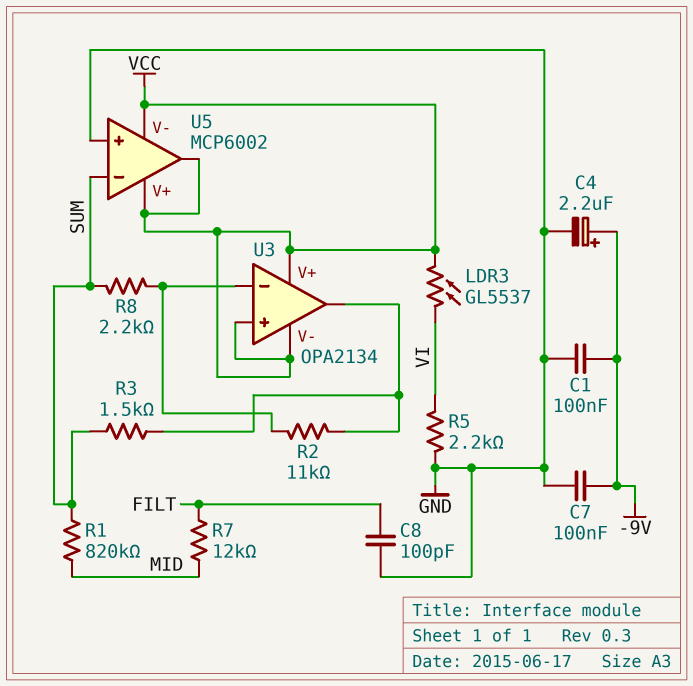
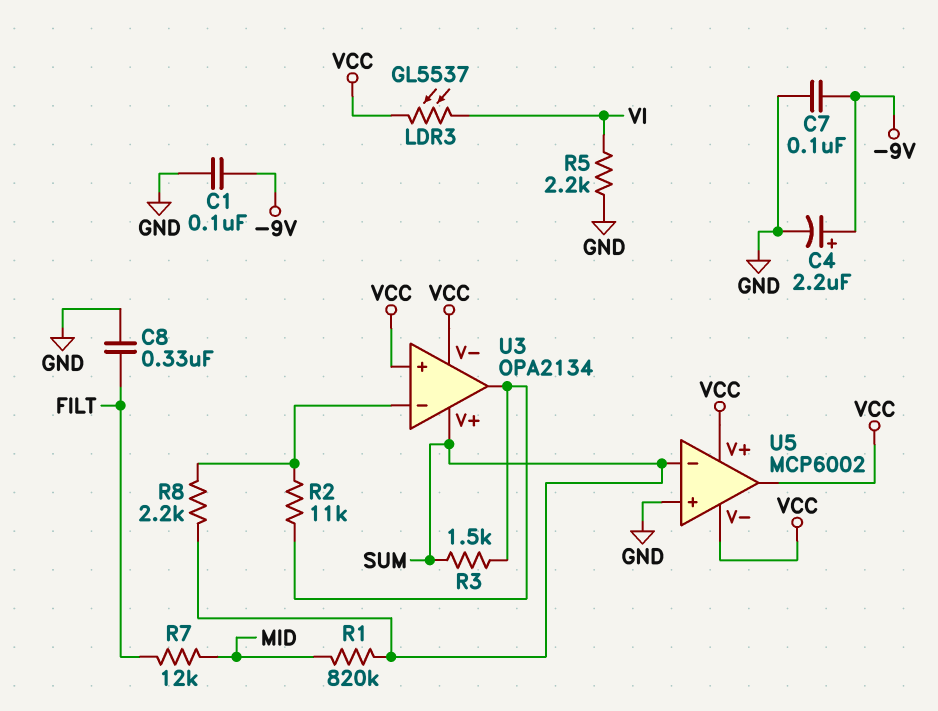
C8: 100pF (FILT, GND) -> 330nF (FILT, GND)
U3 pin V+: VCC -> SUM

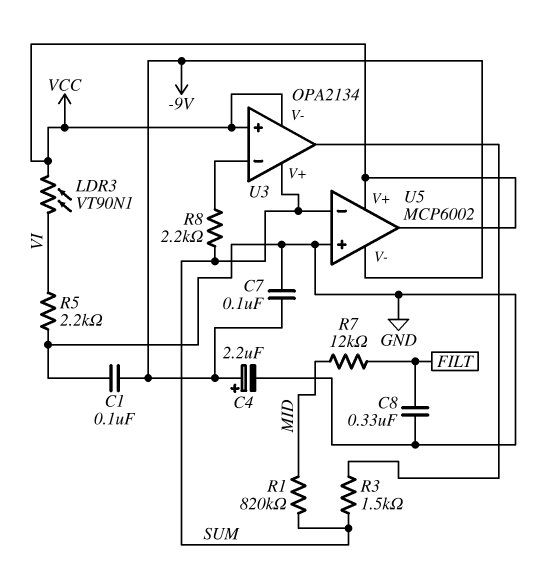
LDR3: GL5537 (VCC, VI) -> VT90N1 (VCC, VI)
R2: 11k (U3/in-, U3/out) -> none
U5 pin V-: VCC -> -9V

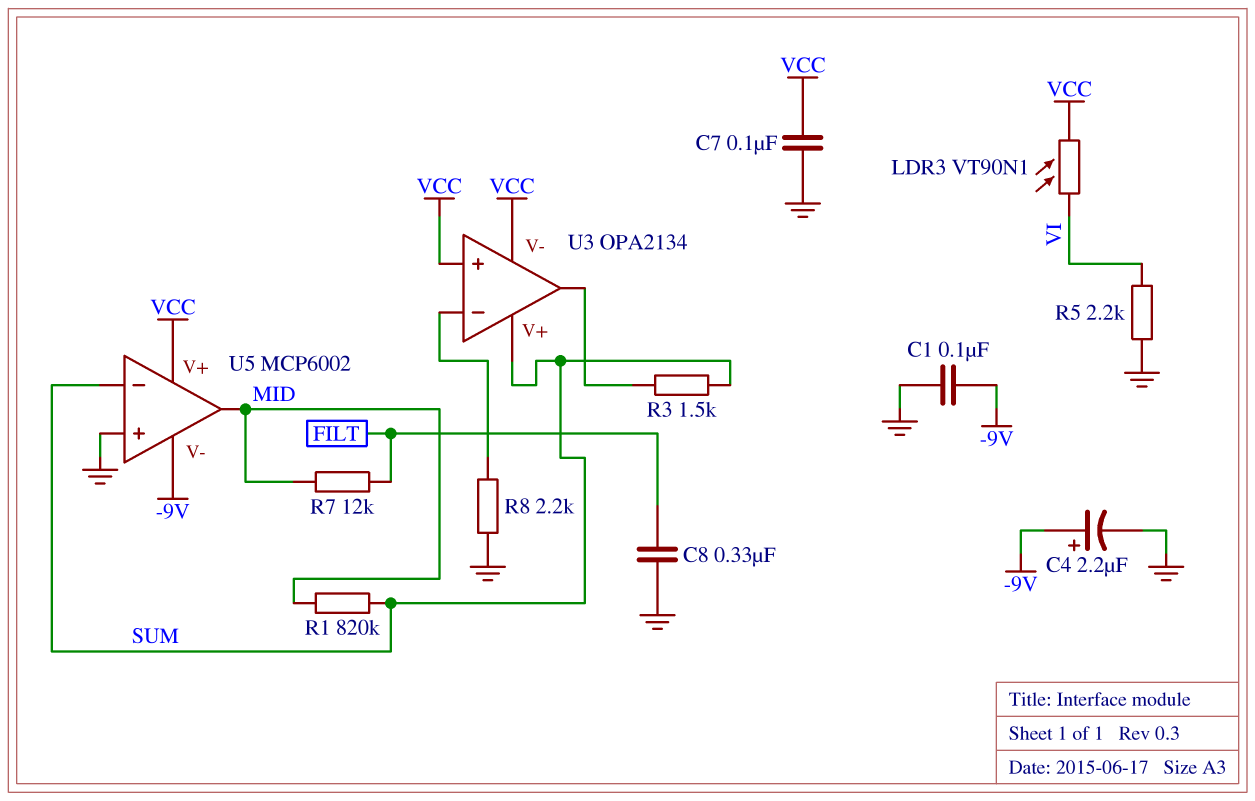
C7: 100nF (-9V, GND) -> 100nF (GND, VCC)
R8: 2.2k (SUM, U3/in-) -> 2.2k (GND, U3/in-)
U5 pin out: VCC -> MID

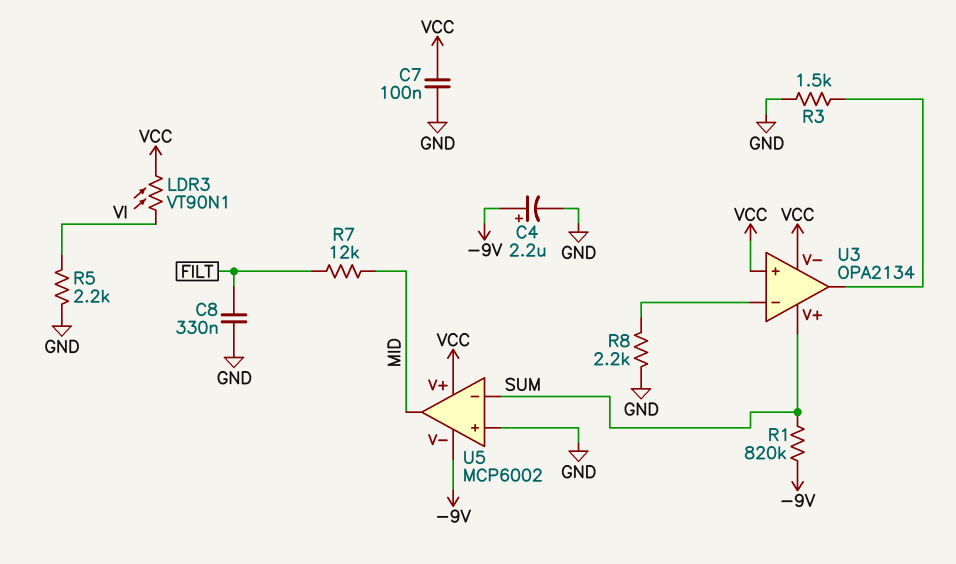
C1: 100nF (-9V, GND) -> none
R1: 820k (MID, SUM) -> 820k (-9V, SUM)
R3: 1.5k (SUM, U3/out) -> 1.5k (GND, U3/out)

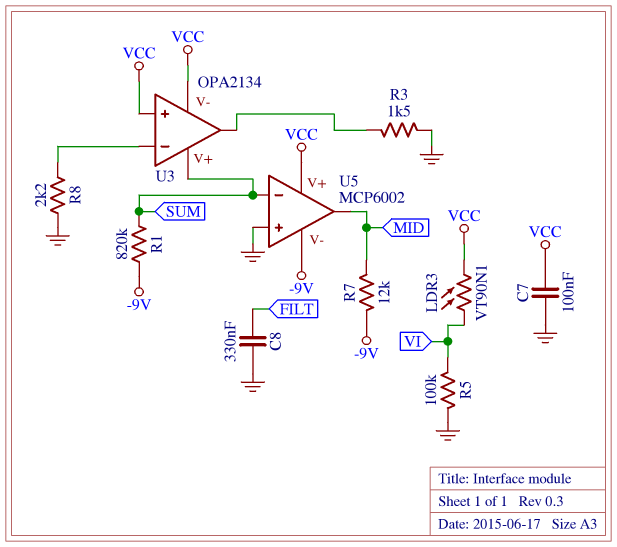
C4: 2.2uF (plus -9V, minus GND) -> none
R5: 2.2k (GND, VI) -> 100k (GND, VI)
R7: 12k (FILT, MID) -> 12k (-9V, MID)

